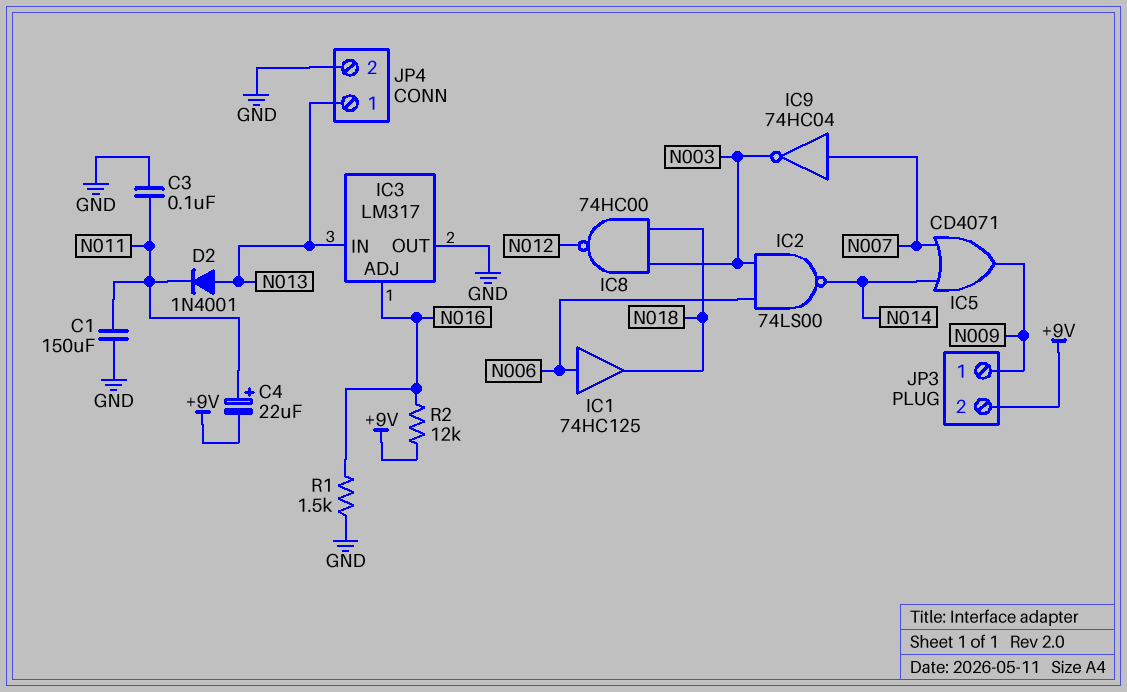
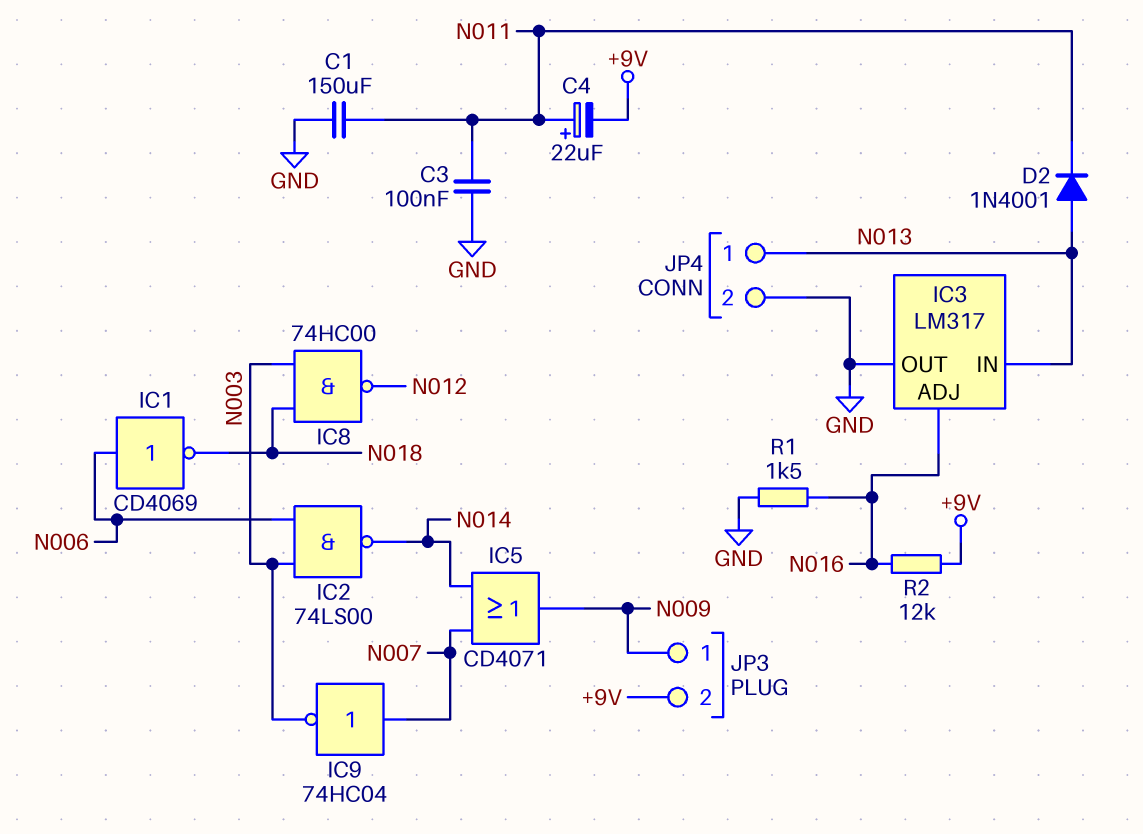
IC1: buffer 74HC125 (in N006, out N018) -> NOT CD4069 (in N006, out N018)

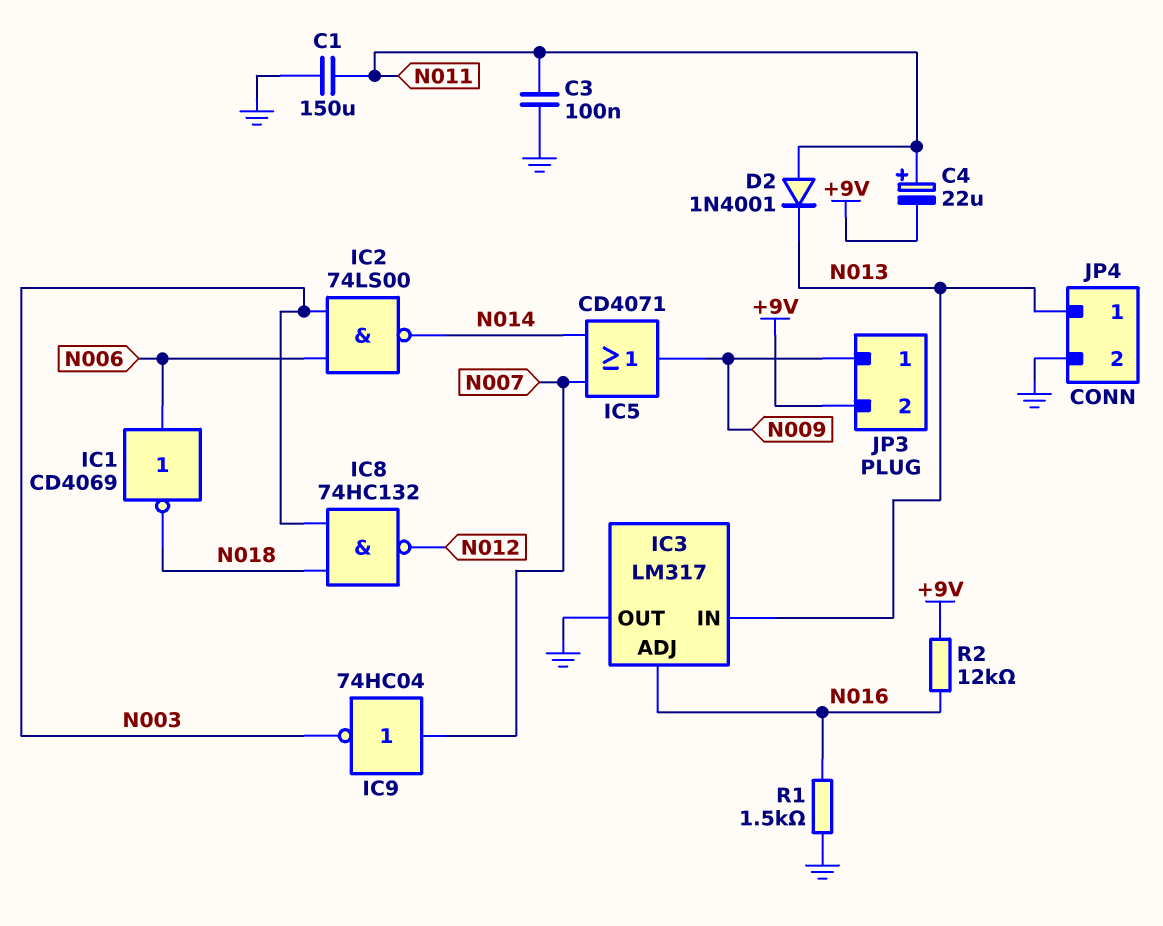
D2: diode 1N4001 (A N013, K N011) -> diode 1N4001 (A N011, K N013)
IC8: NAND 74HC00 (in N003, in N018, out N012) -> NAND 74HC132 (in N003, in N018, out N012)

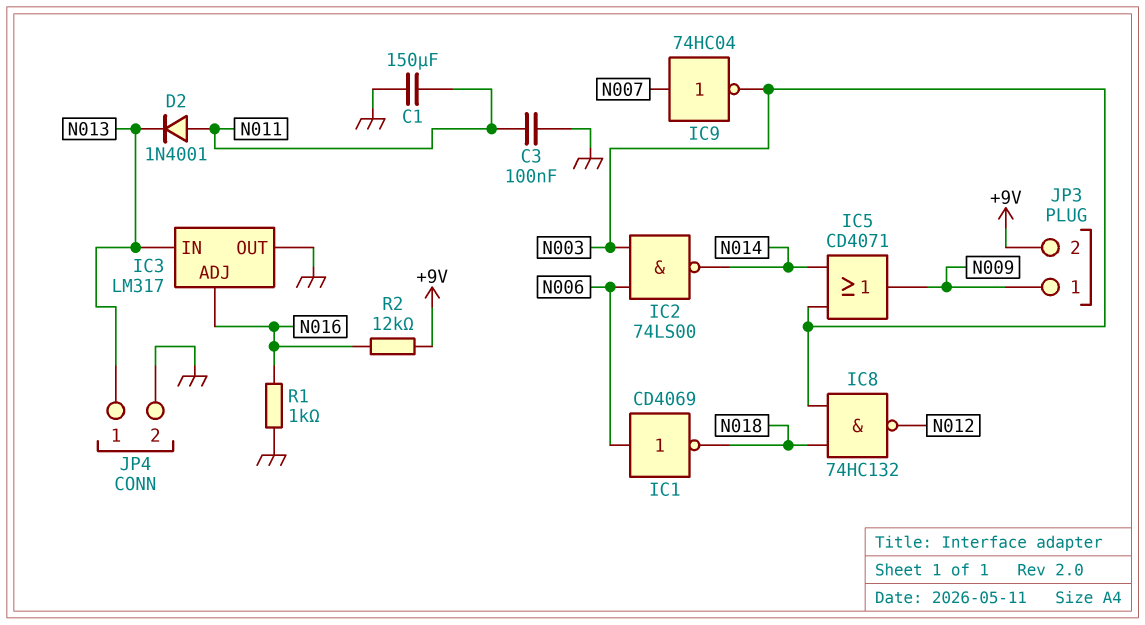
C4: 22uF (plus N011, minus +9V) -> none
IC5: OR CD4071 (in N007, in N014, out N009) -> OR CD4071 (in N003, in N014, out N009)
R1: 1.5k (GND, N016) -> 1k (GND, N016)

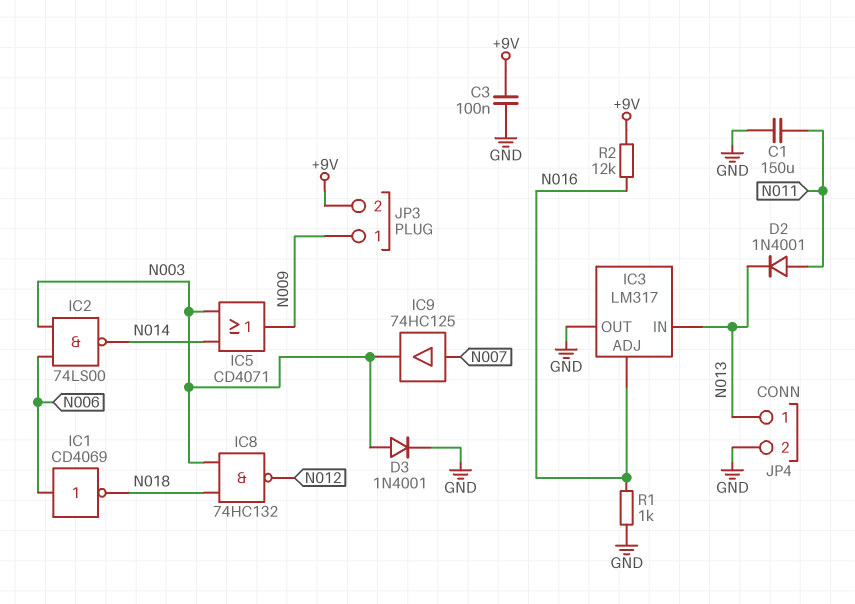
C3: 100nF (GND, N011) -> 100nF (+9V, GND)
D3: none -> diode 1N4001 (A N003, K GND)
IC9: NOT 74HC04 (in N007, out N003) -> buffer 74HC125 (in N007, out N003)

